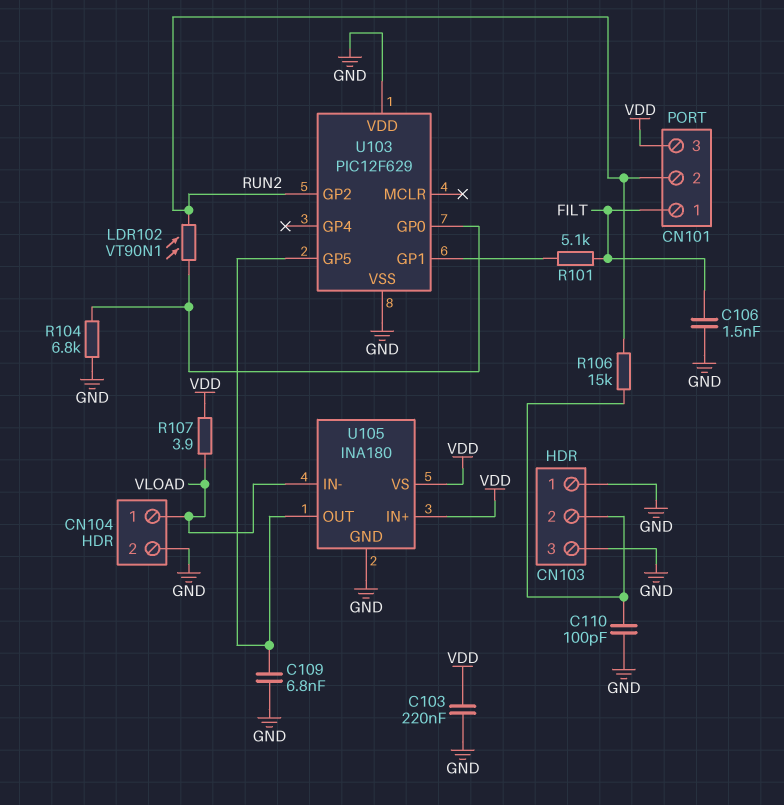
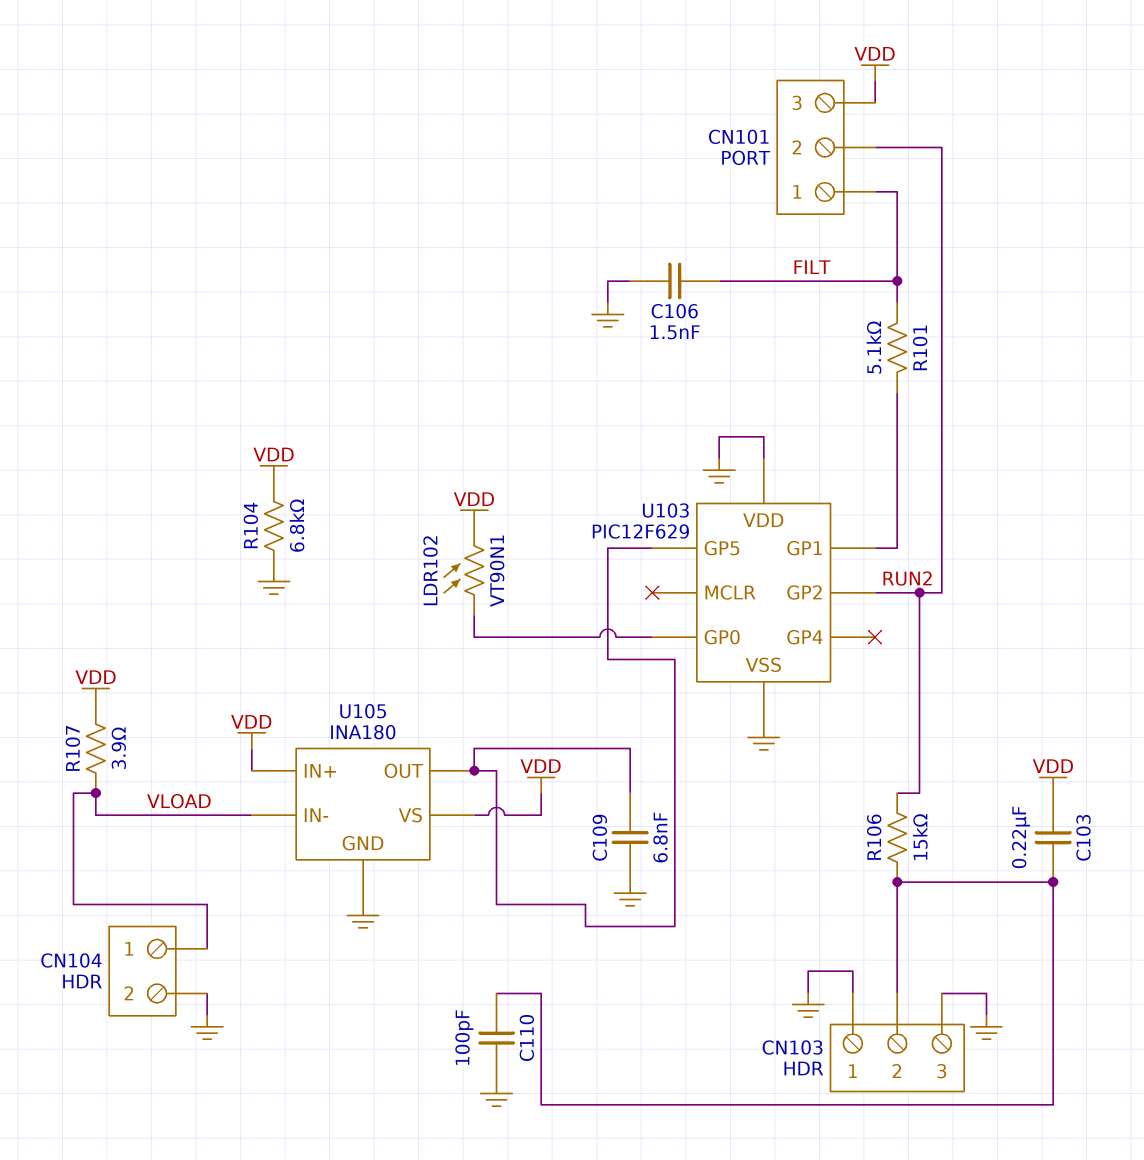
C103: 220nF (GND, VDD) -> 220nF (CN103/2, VDD)
LDR102: VT90N1 (RUN2, U103/GP0) -> VT90N1 (U103/GP0, VDD)
R104: 6.8k (GND, U103/GP0) -> 6.8k (GND, VDD)

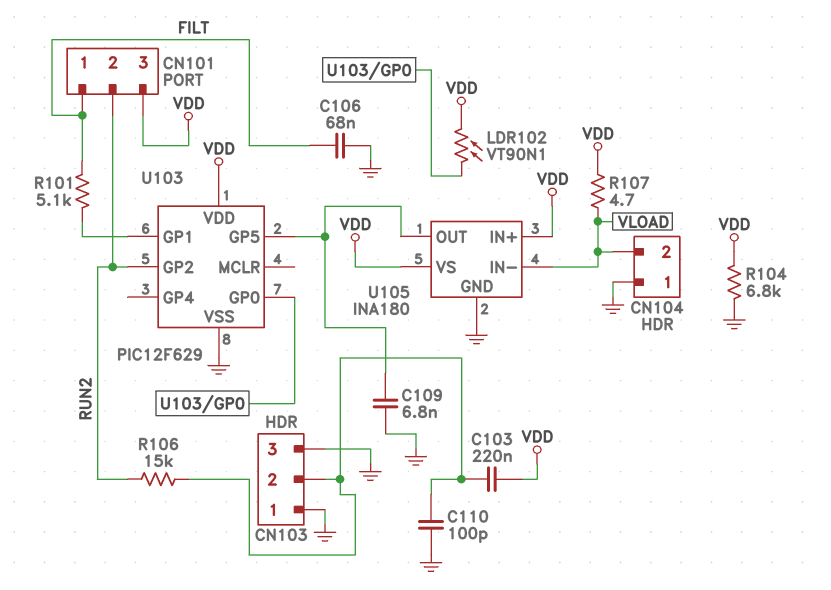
C106: 1.5nF (FILT, GND) -> 68nF (FILT, GND)
CN104 pin 1: VLOAD -> GND
CN104 pin 2: GND -> VLOAD
R107: 3.9 (VDD, VLOAD) -> 4.7 (VDD, VLOAD)
U103 pin VDD: GND -> VDD

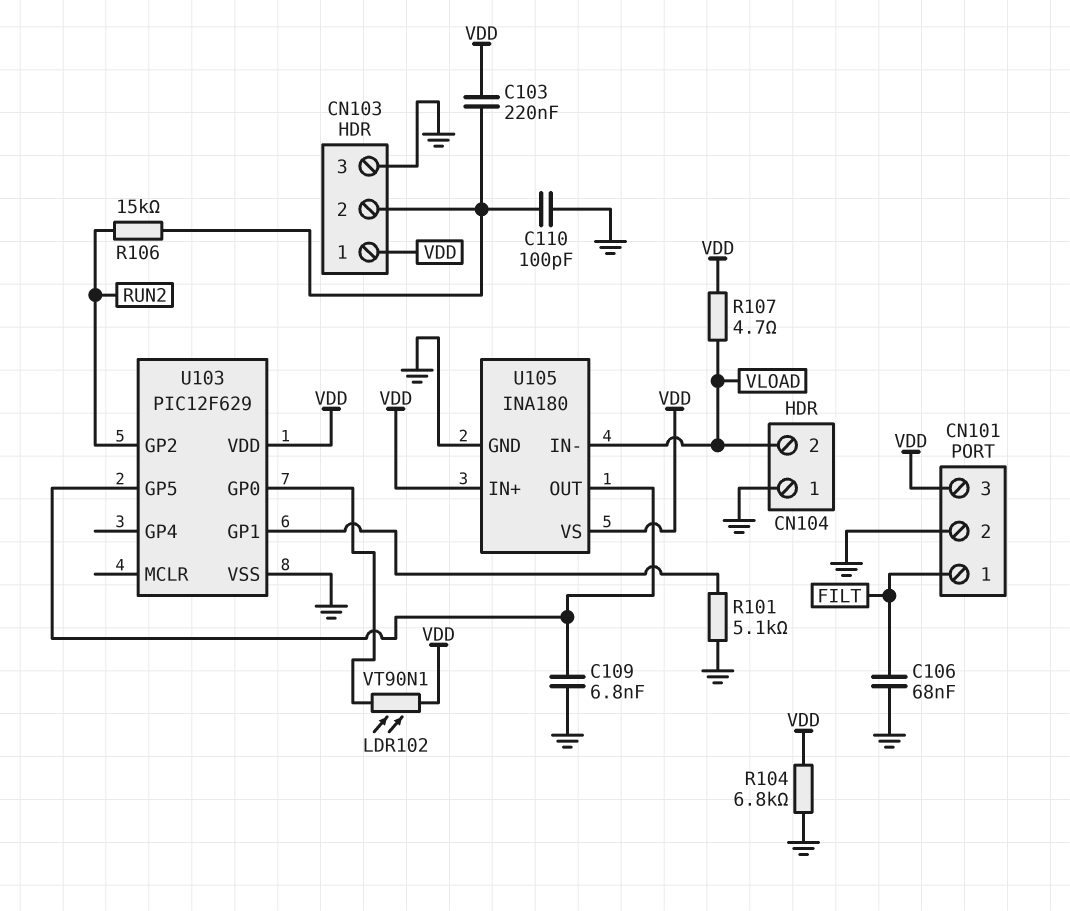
CN101 pin 2: RUN2 -> GND
CN103 pin 1: GND -> VDD
R101: 5.1k (FILT, U103/GP1) -> 5.1k (GND, U103/GP1)

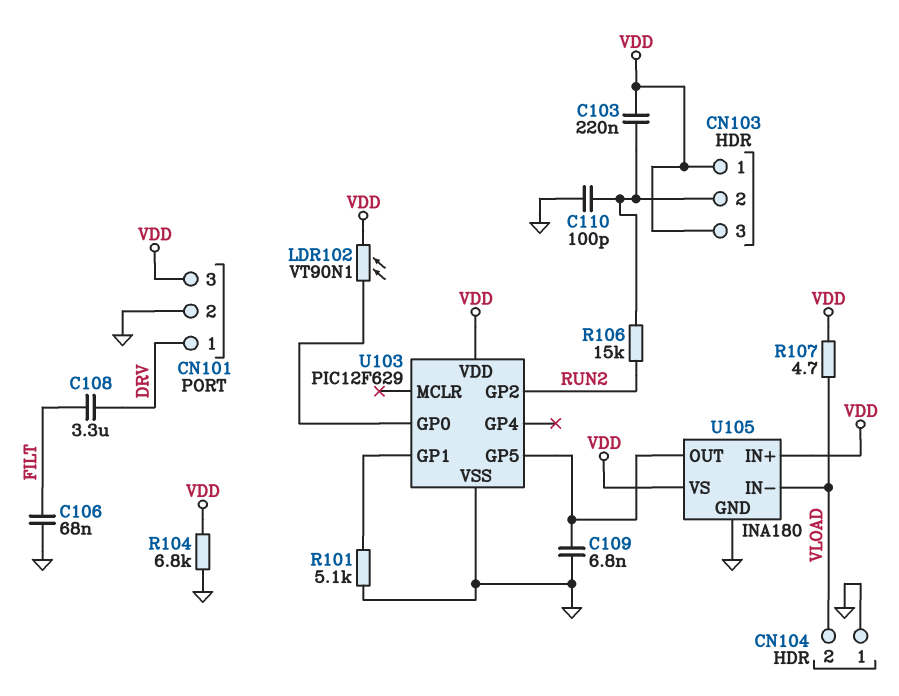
C108: none -> 3.3uF (DRV, FILT)
CN101 pin 1: FILT -> DRV
CN103 pin 3: GND -> VDD

